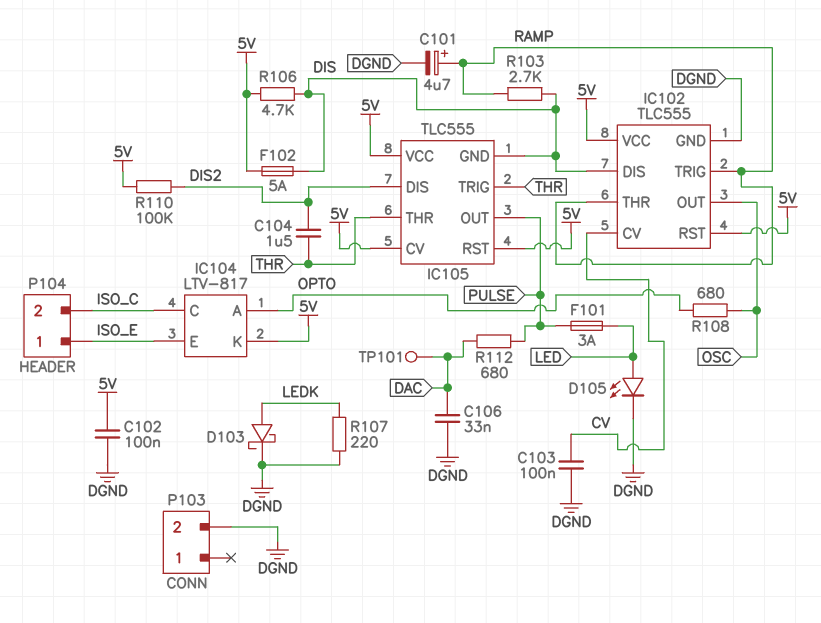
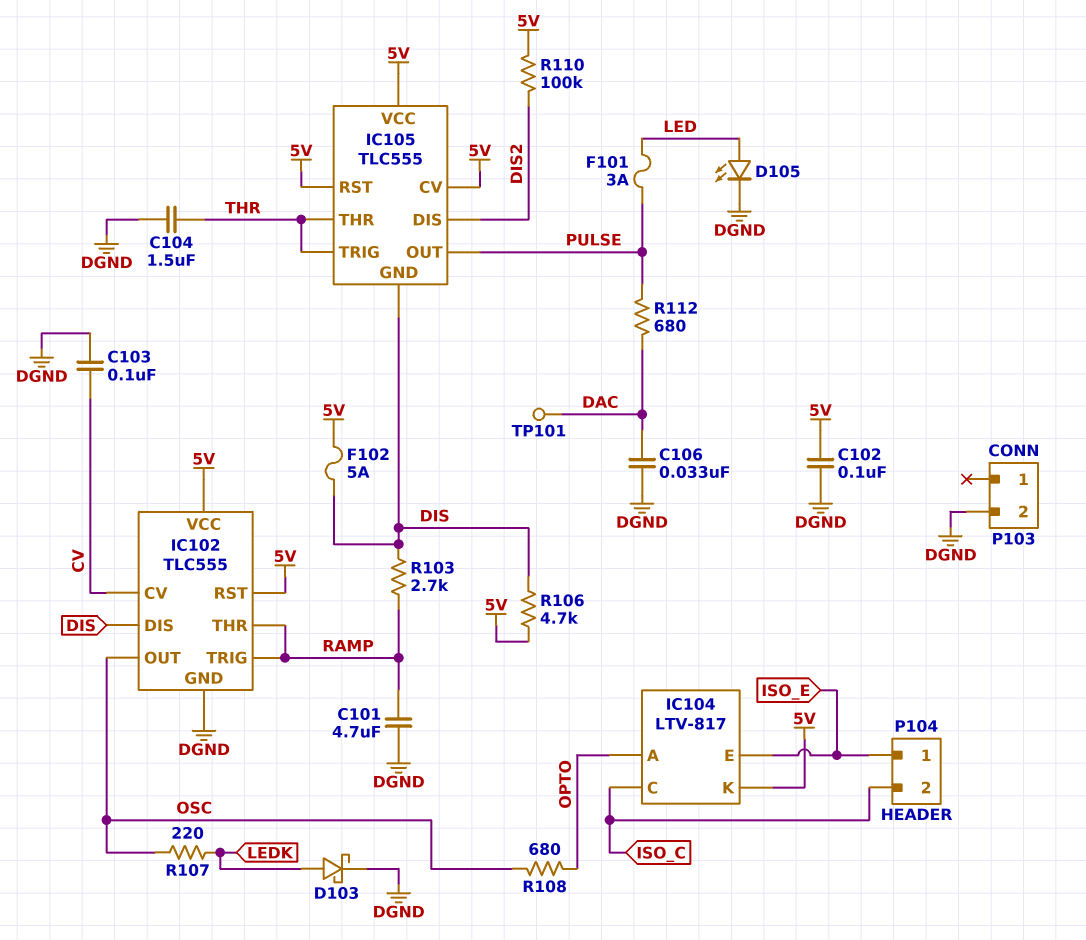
C101: 4.7uF (plus RAMP, minus DGND) -> 4.7uF (DGND, RAMP)
C104: 1.5uF (DIS2, THR) -> 1.5uF (DGND, THR)
R107: 220 (DGND, LEDK) -> 220 (LEDK, OSC)

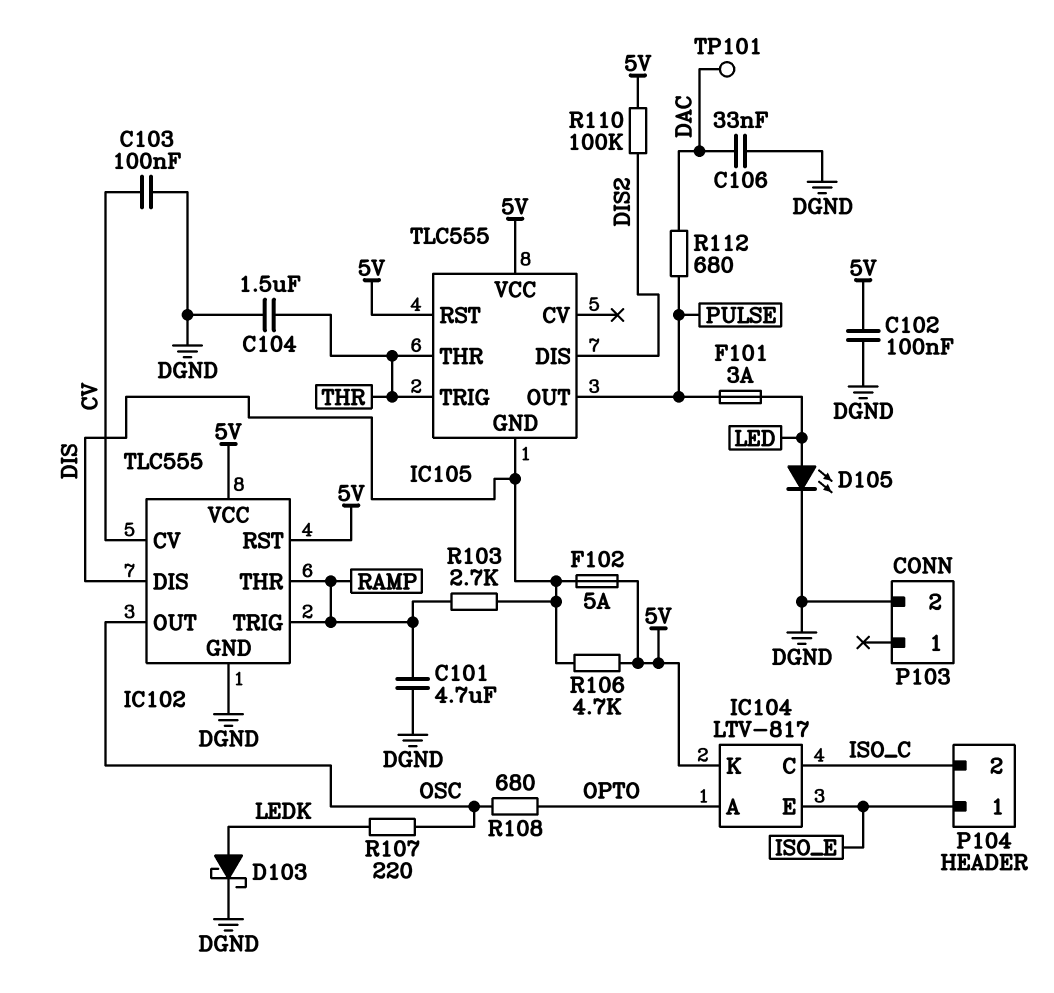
IC105 pin CV: 5V -> none

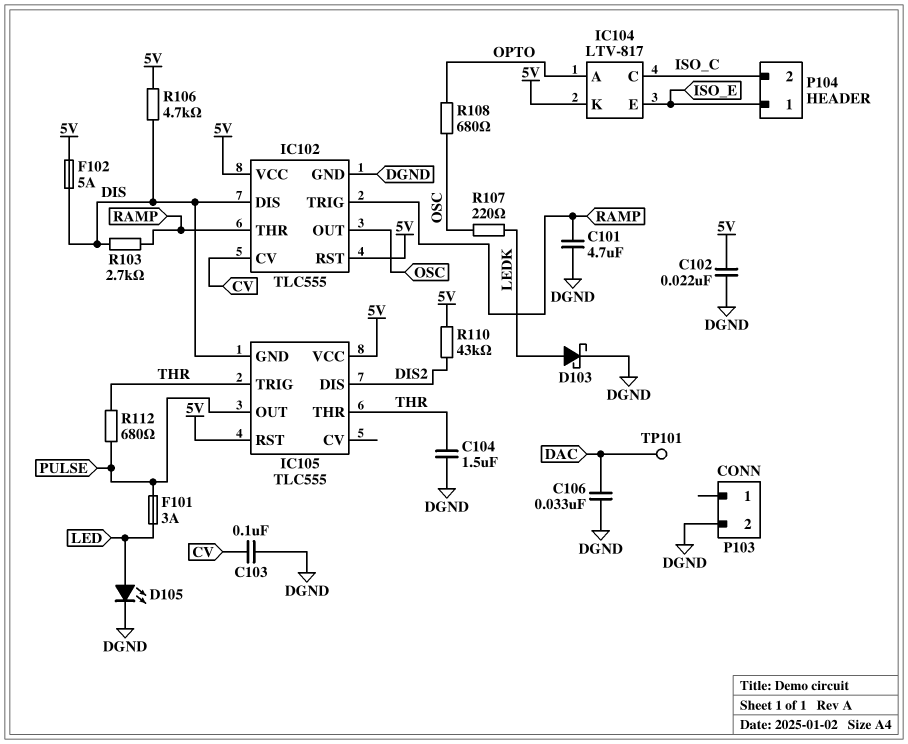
C102: 100nF (5V, DGND) -> 22nF (5V, DGND)
R110: 100k (5V, DIS2) -> 43k (5V, DIS2)
R112: 680 (DAC, PULSE) -> 680 (PULSE, THR)

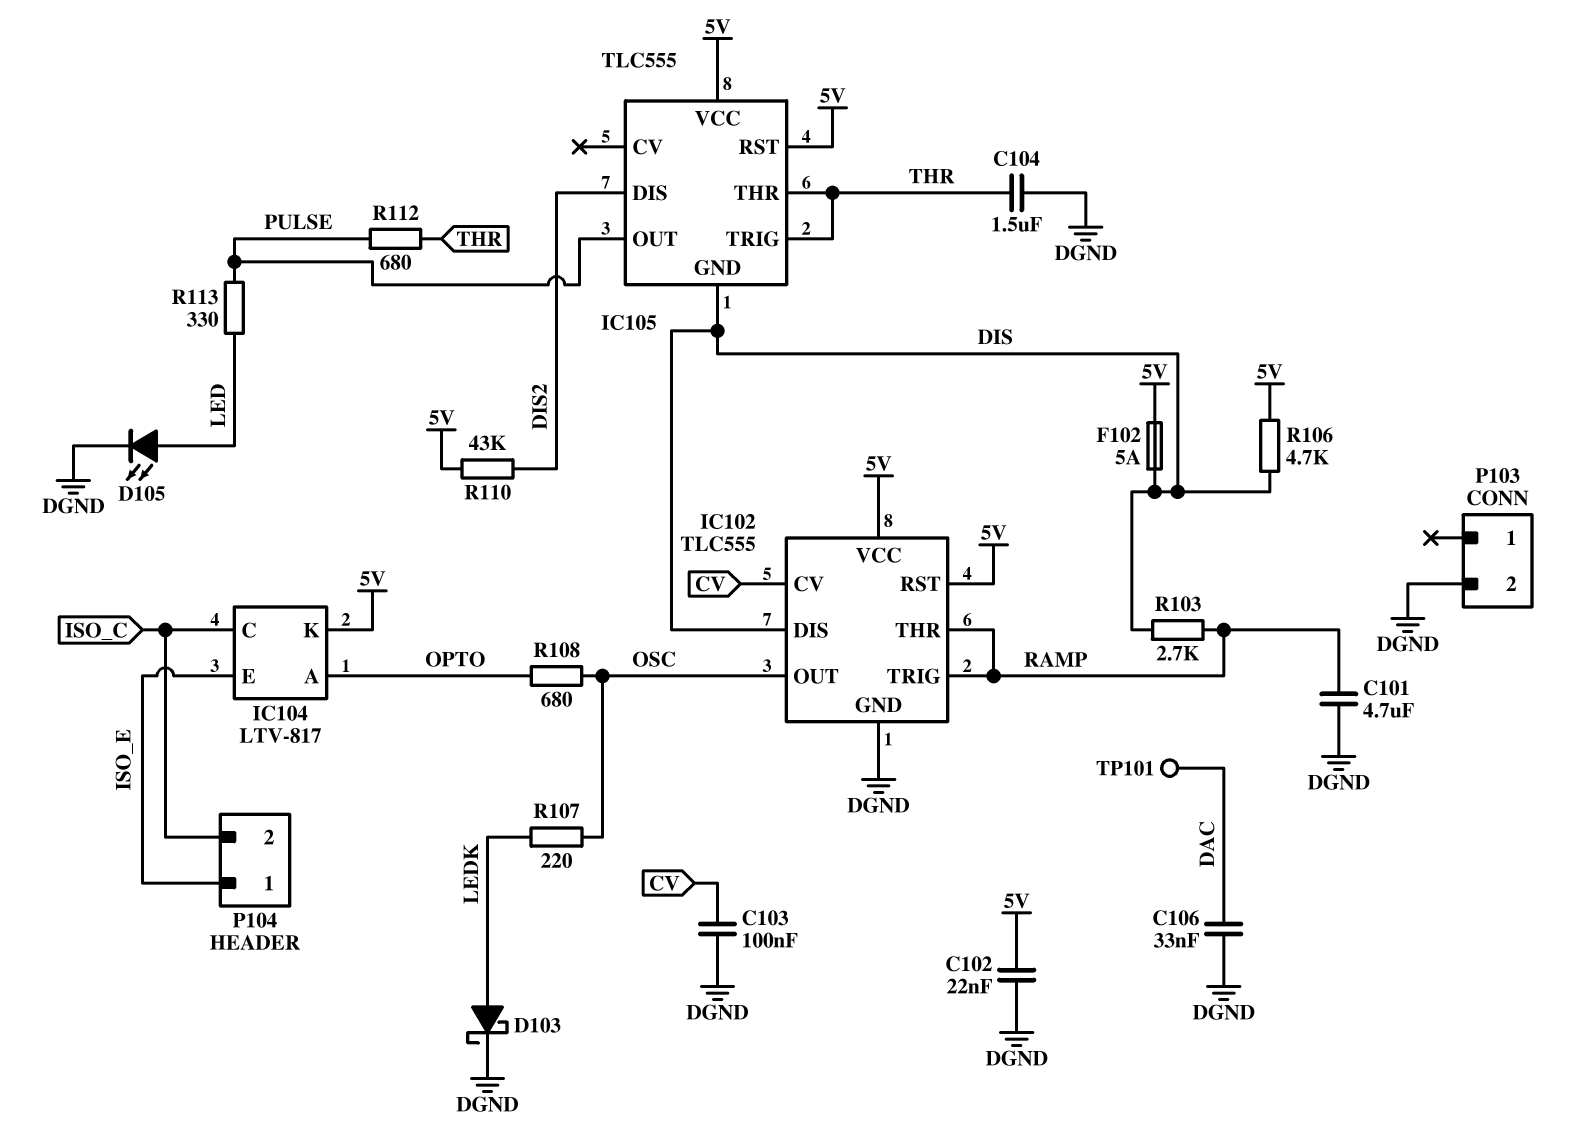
F101: 3A (LED, PULSE) -> none
R113: none -> 330 (LED, PULSE)

